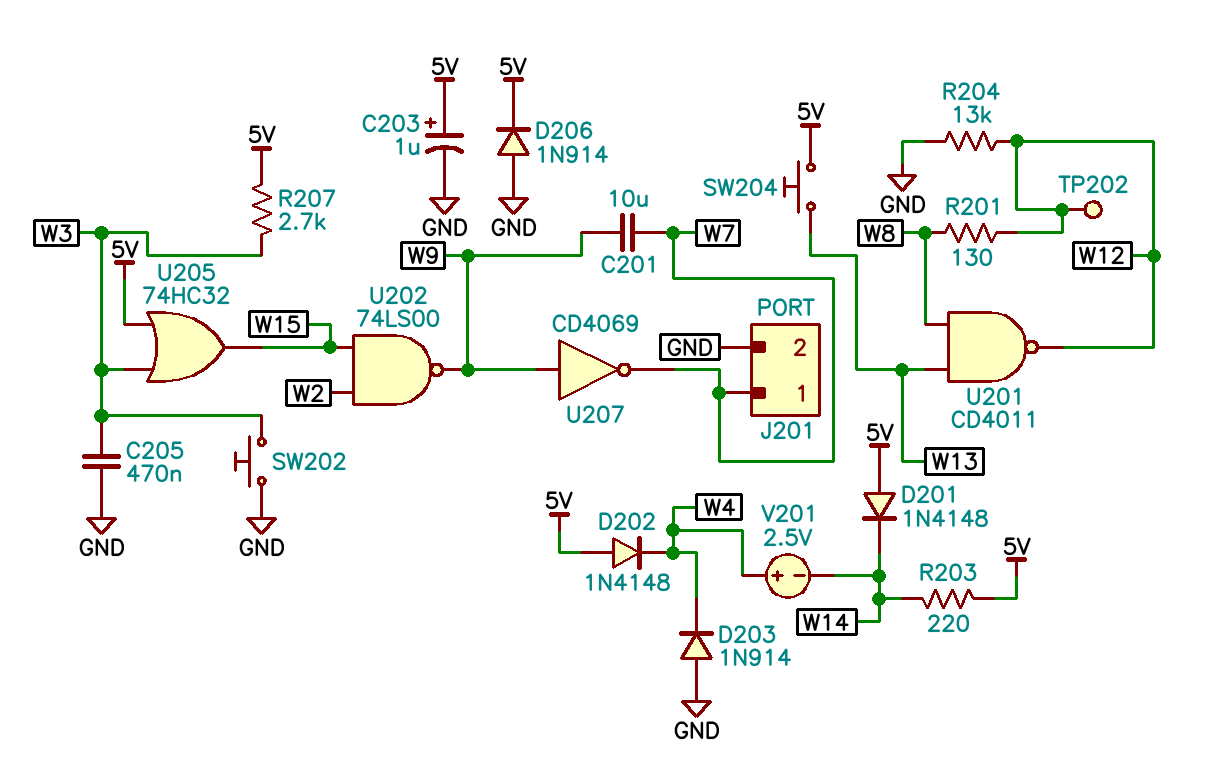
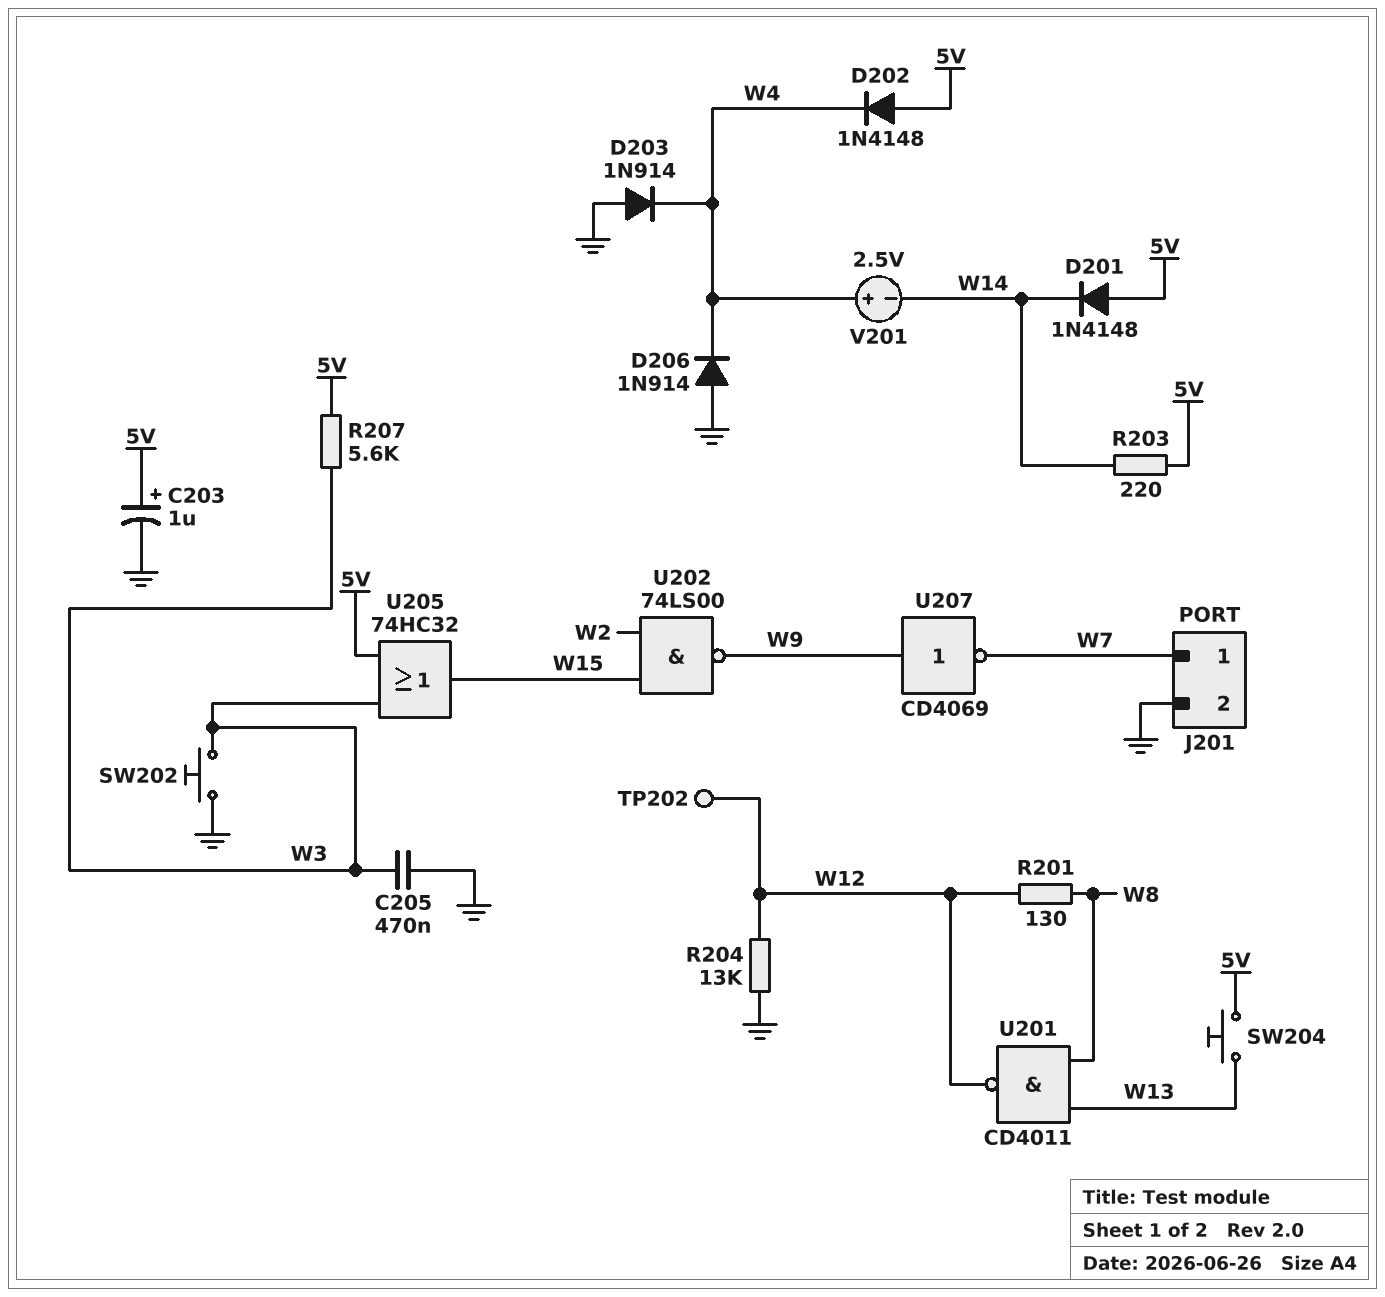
C201: 10uF (W7, W9) -> none
D206: diode 1N914 (A GND, K 5V) -> diode 1N914 (A GND, K W4)
R207: 2.7k (5V, W3) -> 5.6k (5V, W3)

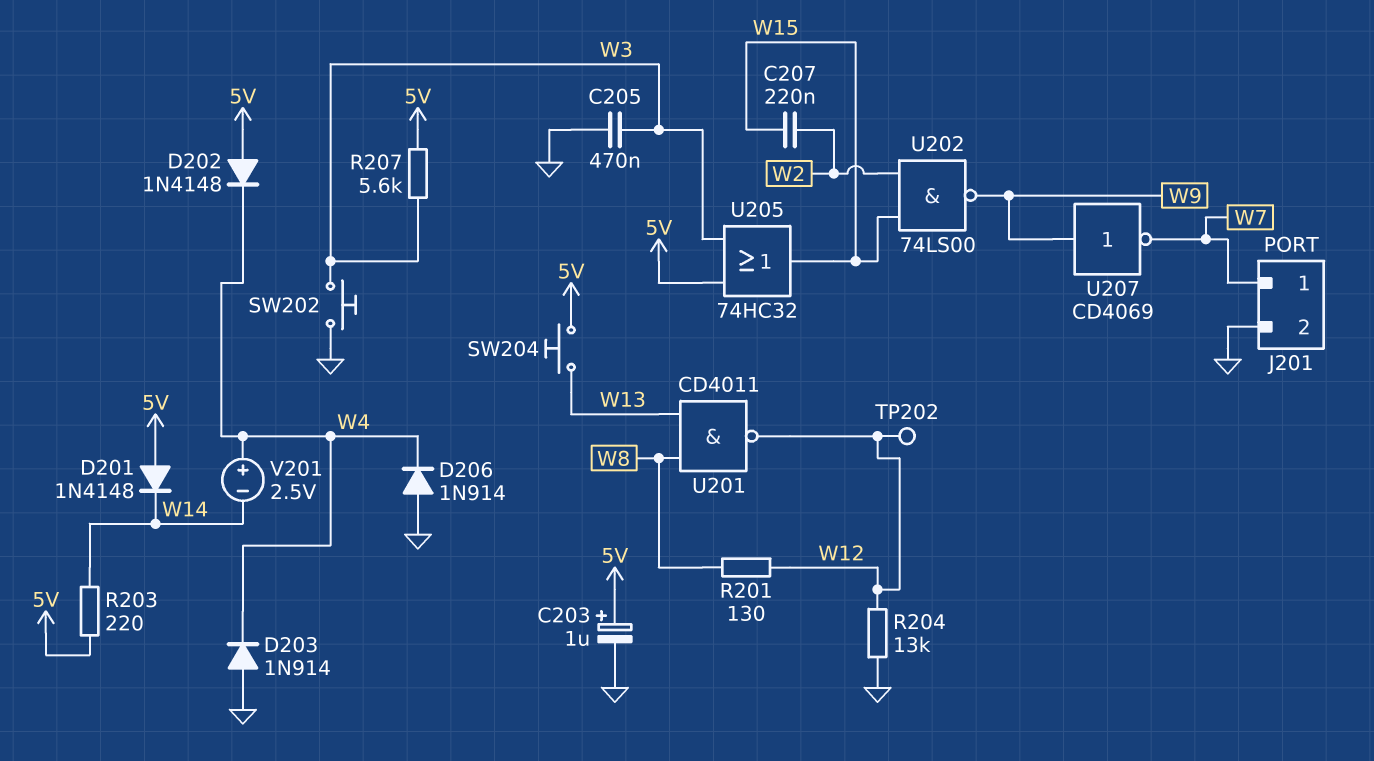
C207: none -> 220nF (W2, W15)

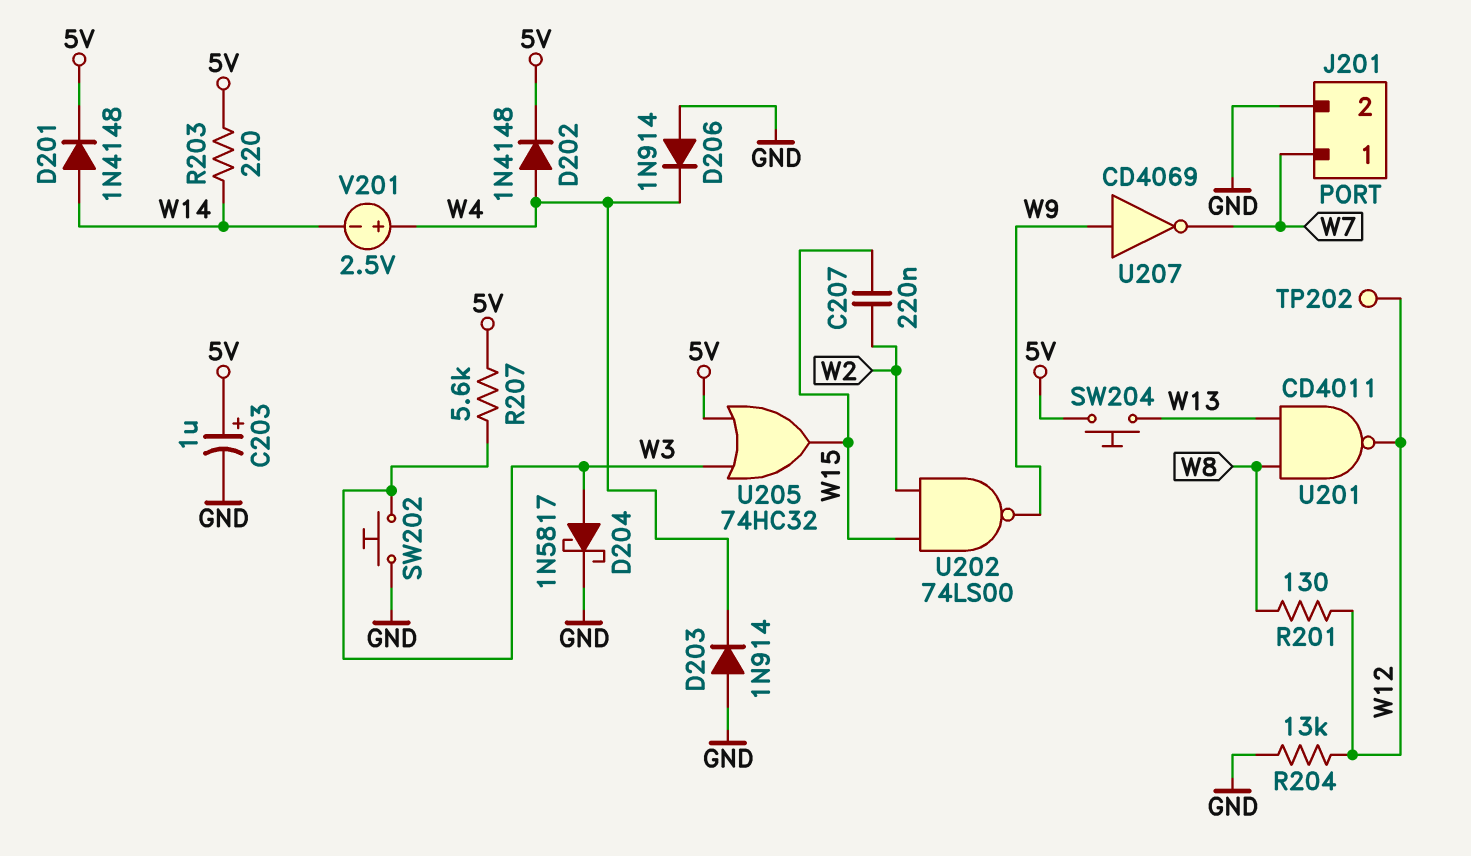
C205: 470nF (GND, W3) -> none
D201: diode 1N4148 (A 5V, K W14) -> diode 1N4148 (A W14, K 5V)
D202: diode 1N4148 (A 5V, K W4) -> diode 1N4148 (A W4, K 5V)
D204: none -> schottky 1N5817 (A W3, K GND)

